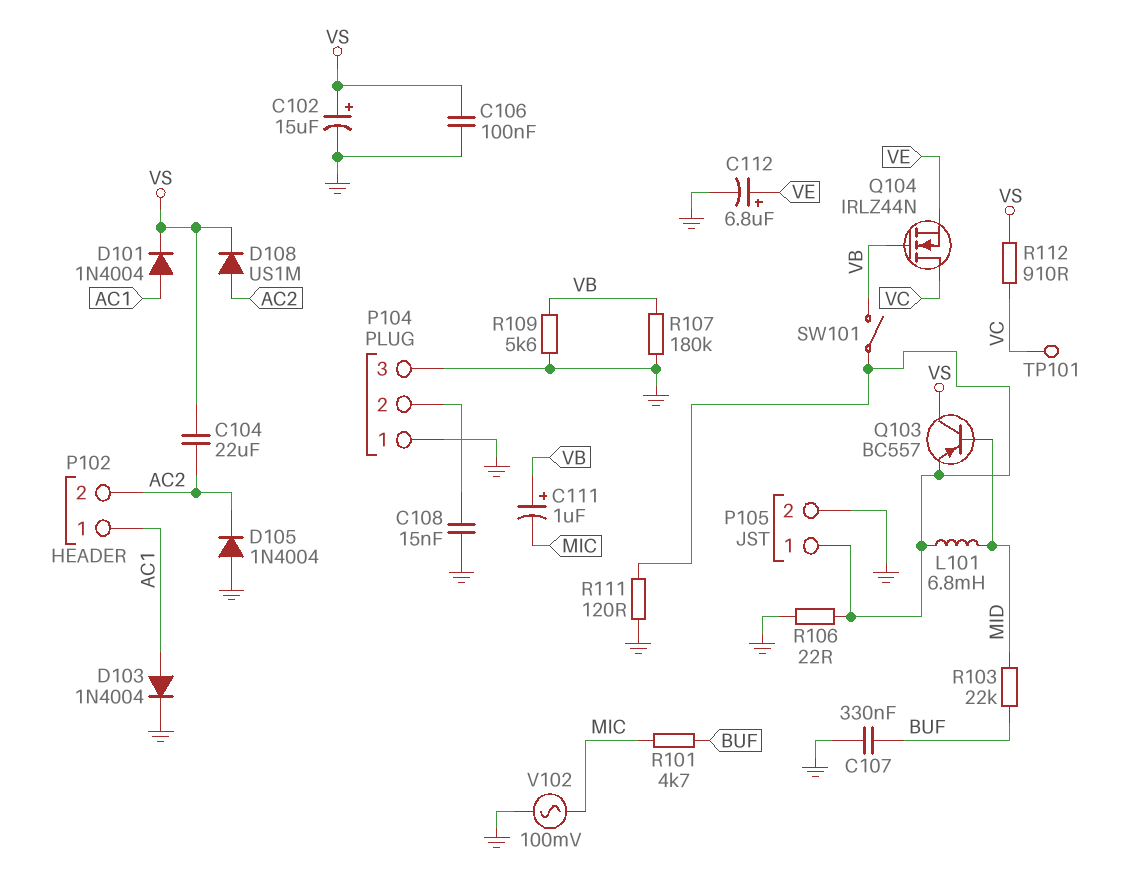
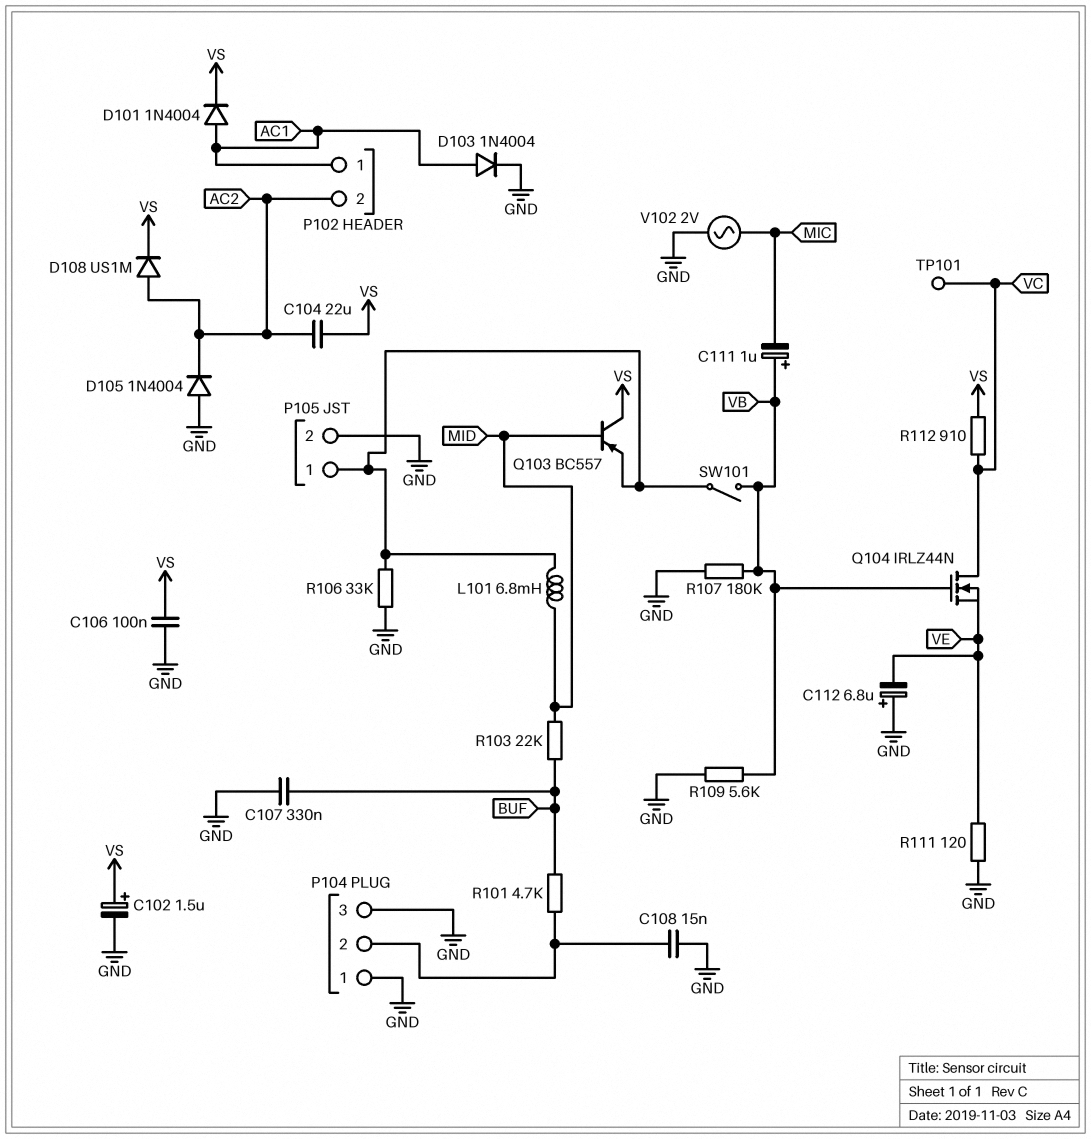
C102: 15uF (plus VS, minus GND) -> 1.5uF (plus VS, minus GND)
C112: 6.8uF (plus VE, minus GND) -> 6.8uF (plus GND, minus VE)
R101: 4.7k (BUF, MIC) -> 4.7k (BUF, P104/2)
R106: 22 (GND, P105/1) -> 33k (GND, P105/1)
R111: 120 (GND, P105/1) -> 120 (GND, VE)
V102: AC 100mV (GND, MIC) -> AC 2V (GND, MIC)

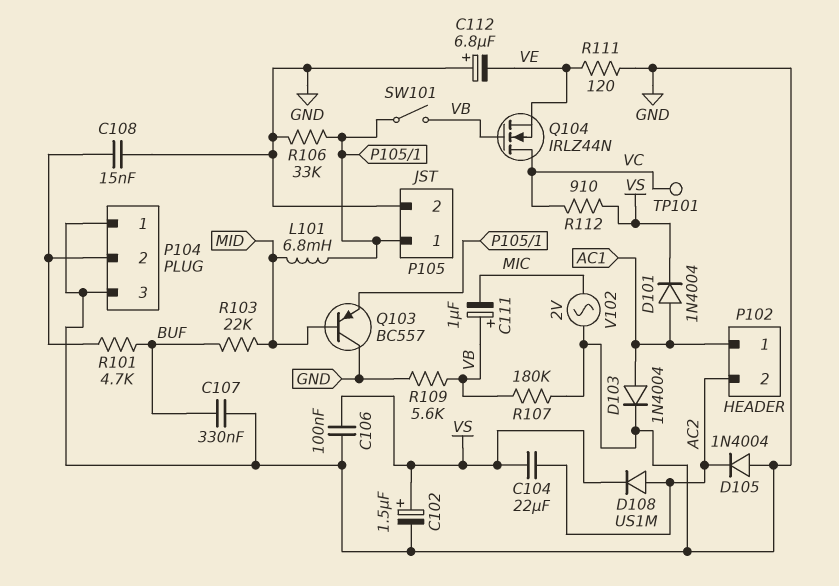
Q103: PNP BC557 (B MID, C VS, E P105/1) -> PNP BC557 (B MID, C GND, E P105/1)

